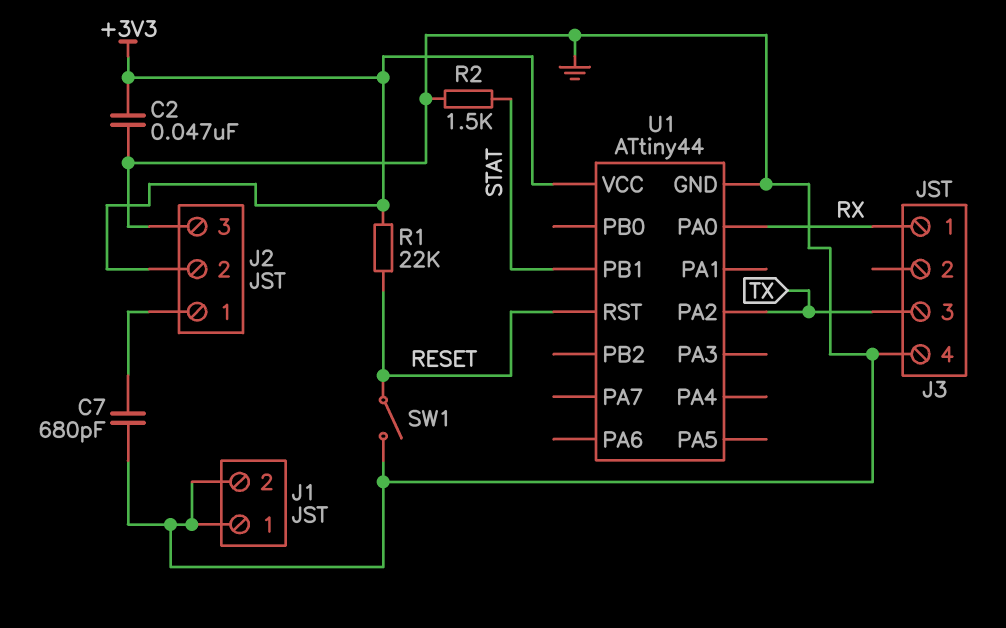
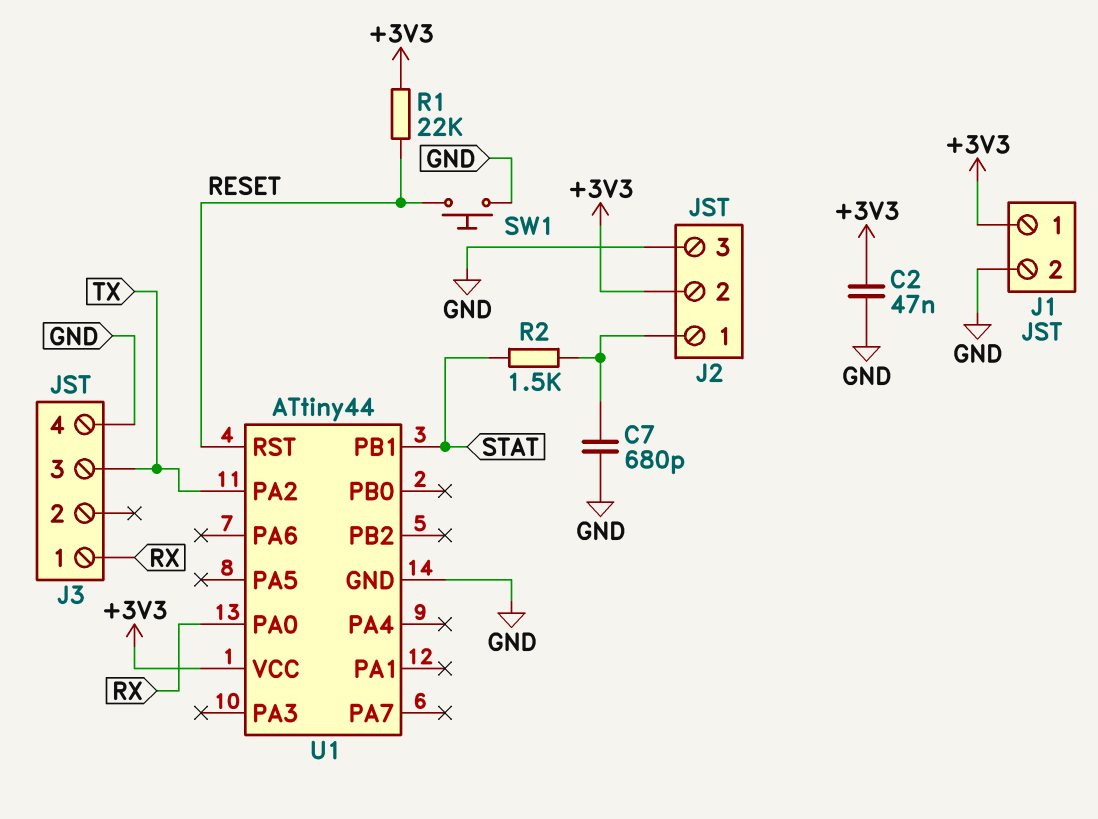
J1 pin 1: GND -> +3V3
R2: 1.5k (GND, STAT) -> 1.5k (J2/1, STAT)
SW1: switch (GND, RESET) -> button (GND, RESET)

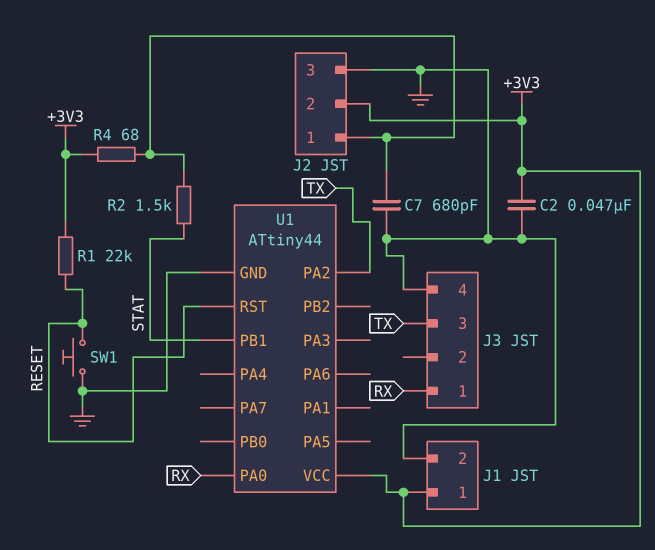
R4: none -> 68 (+3V3, J2/1)

